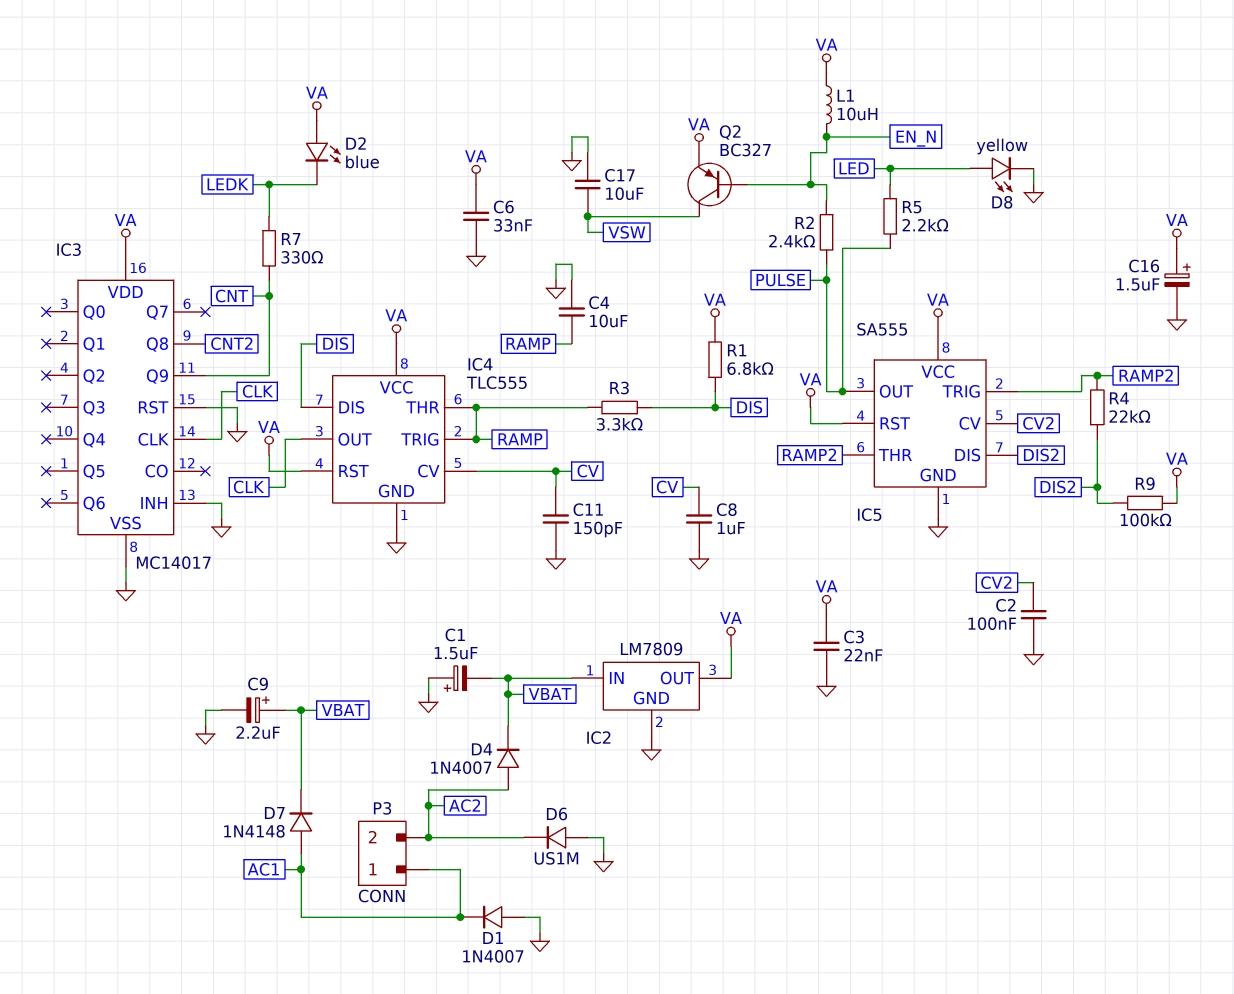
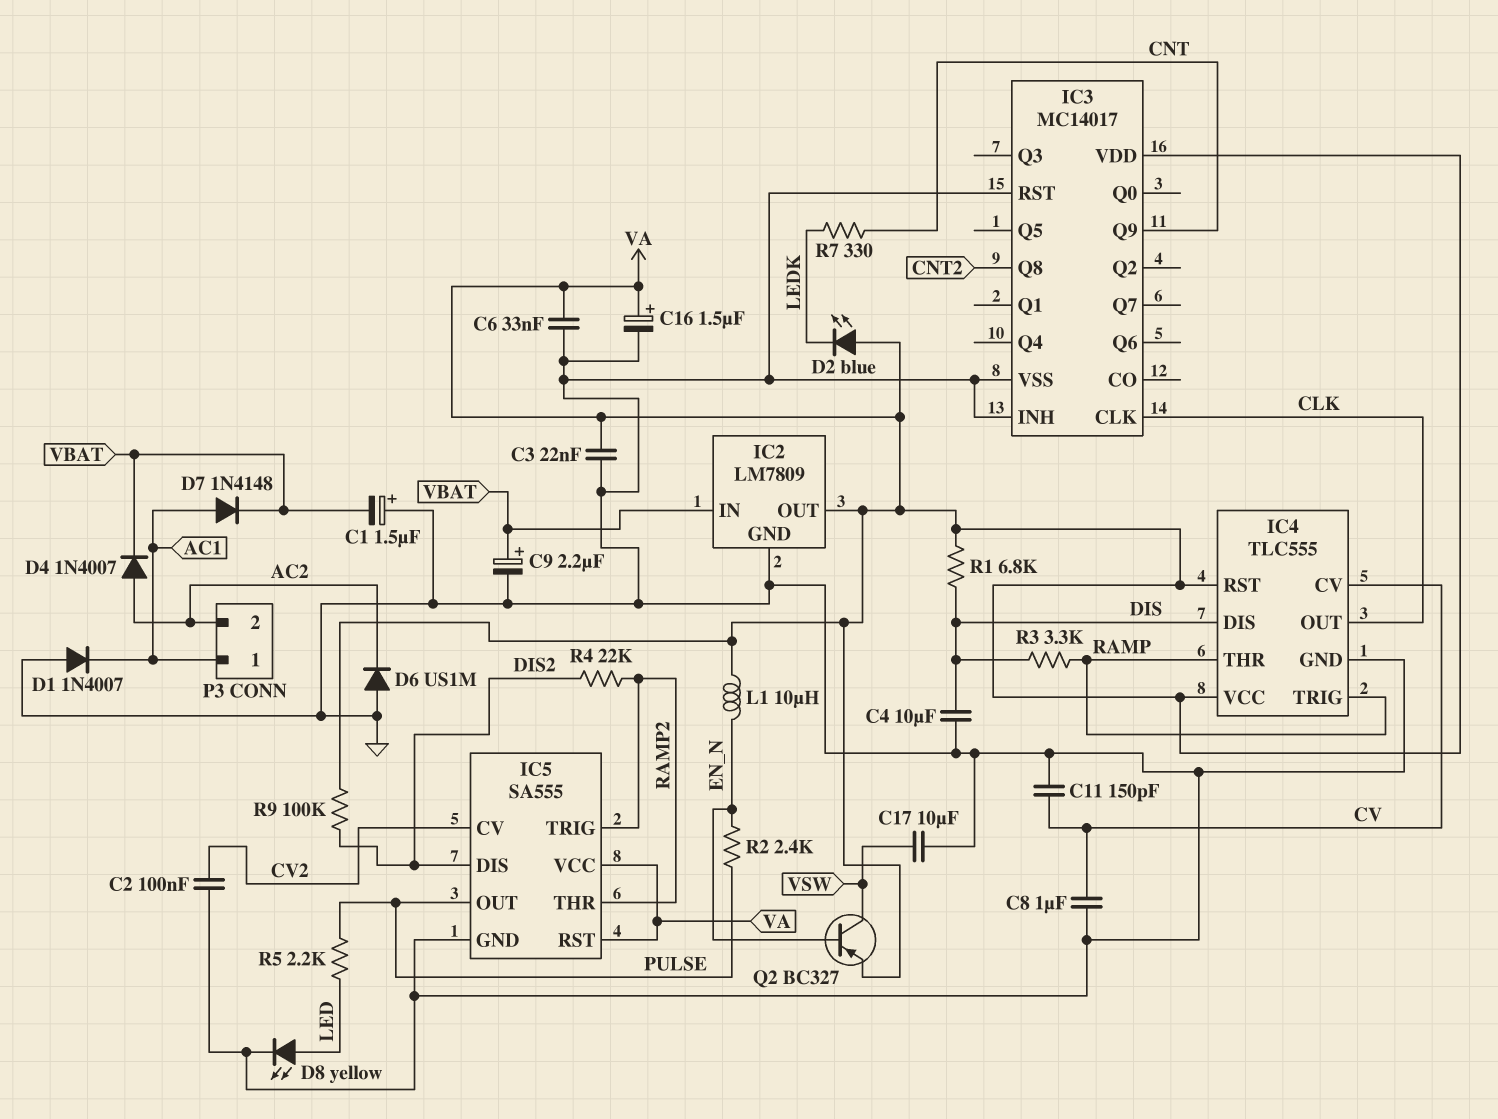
C4: 10uF (GND, RAMP) -> 10uF (DIS, GND)

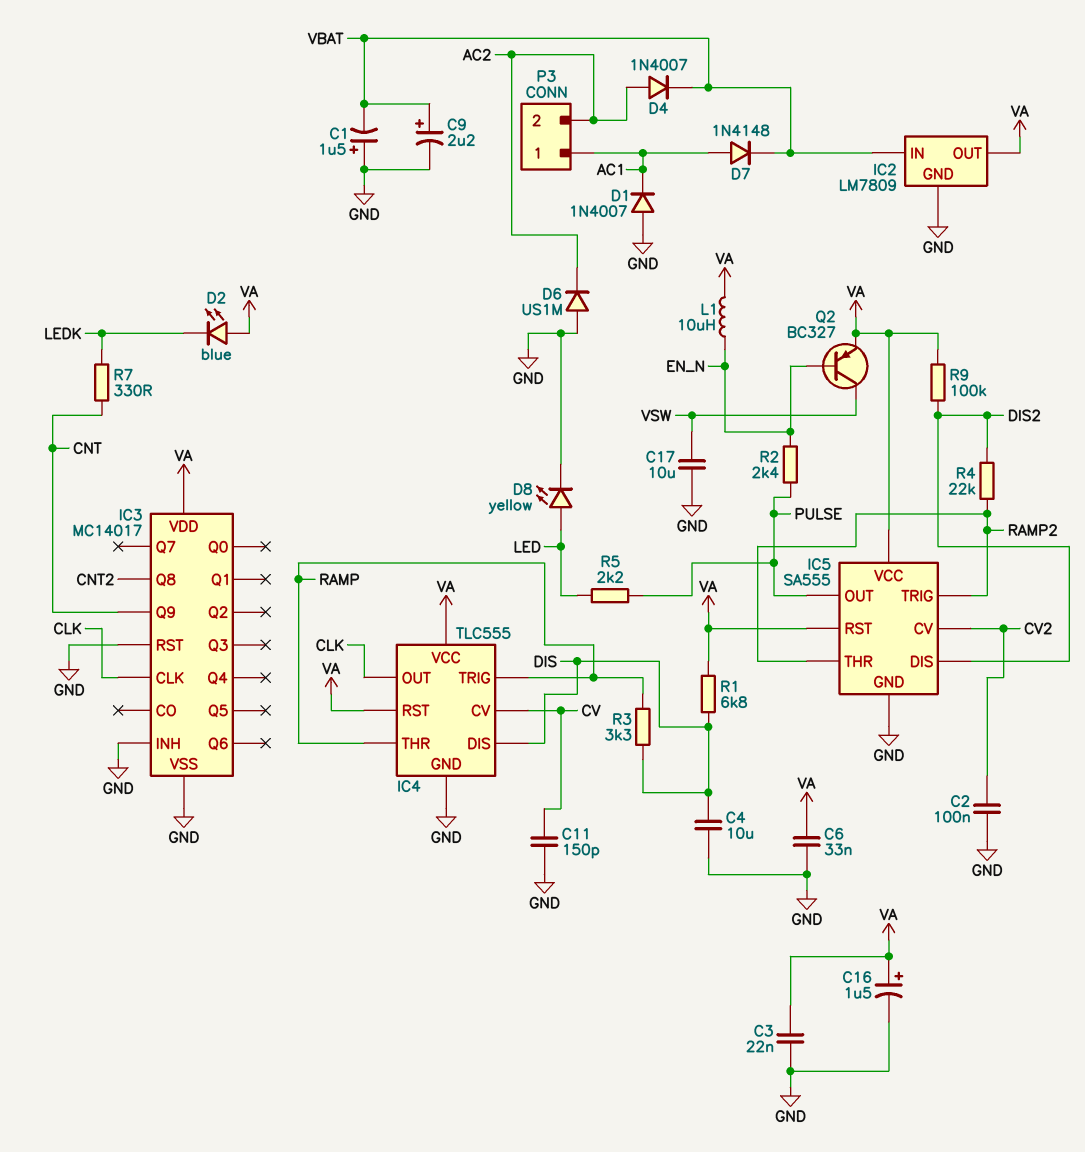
C8: 1uF (CV, GND) -> none

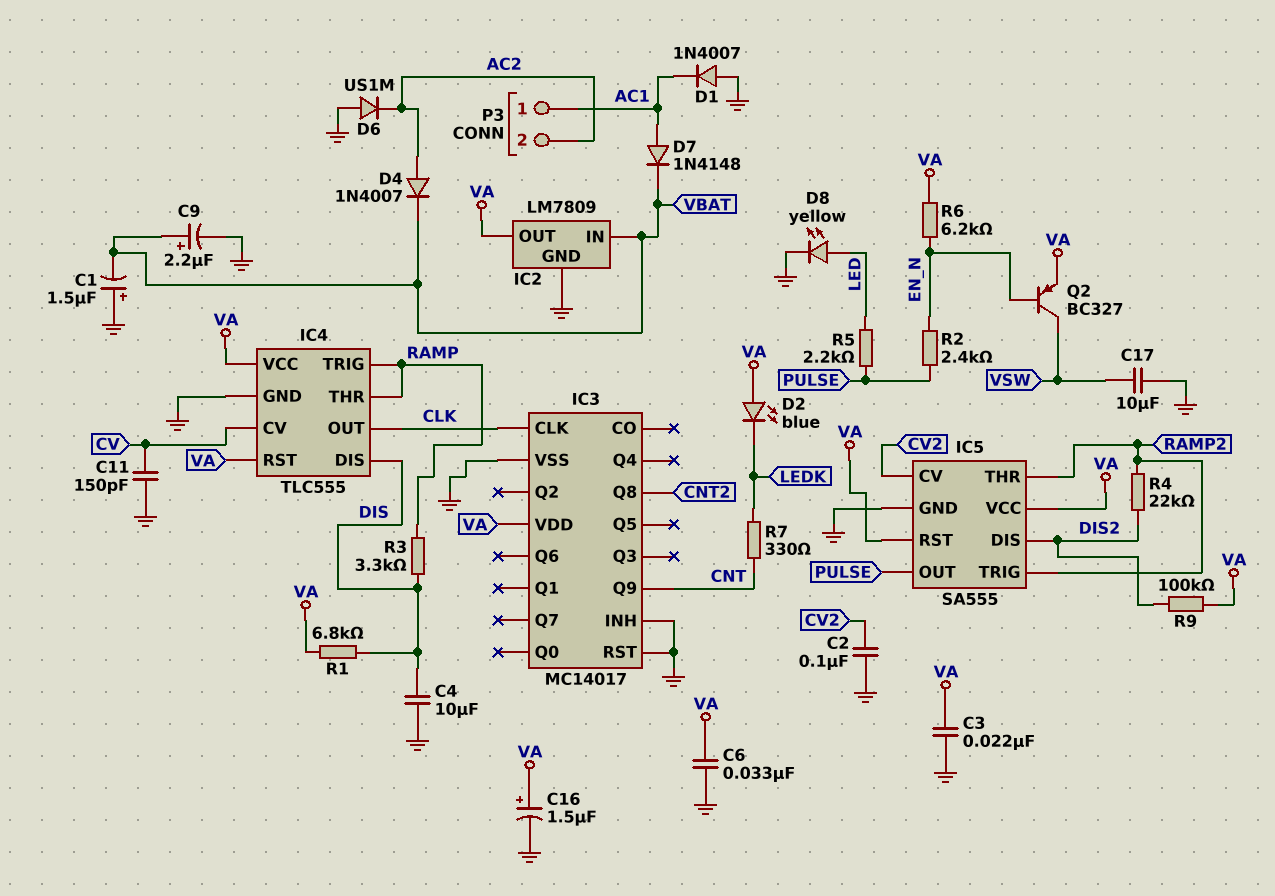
L1: 10uH (EN_N, VA) -> none
R6: none -> 6.2k (EN_N, VA)

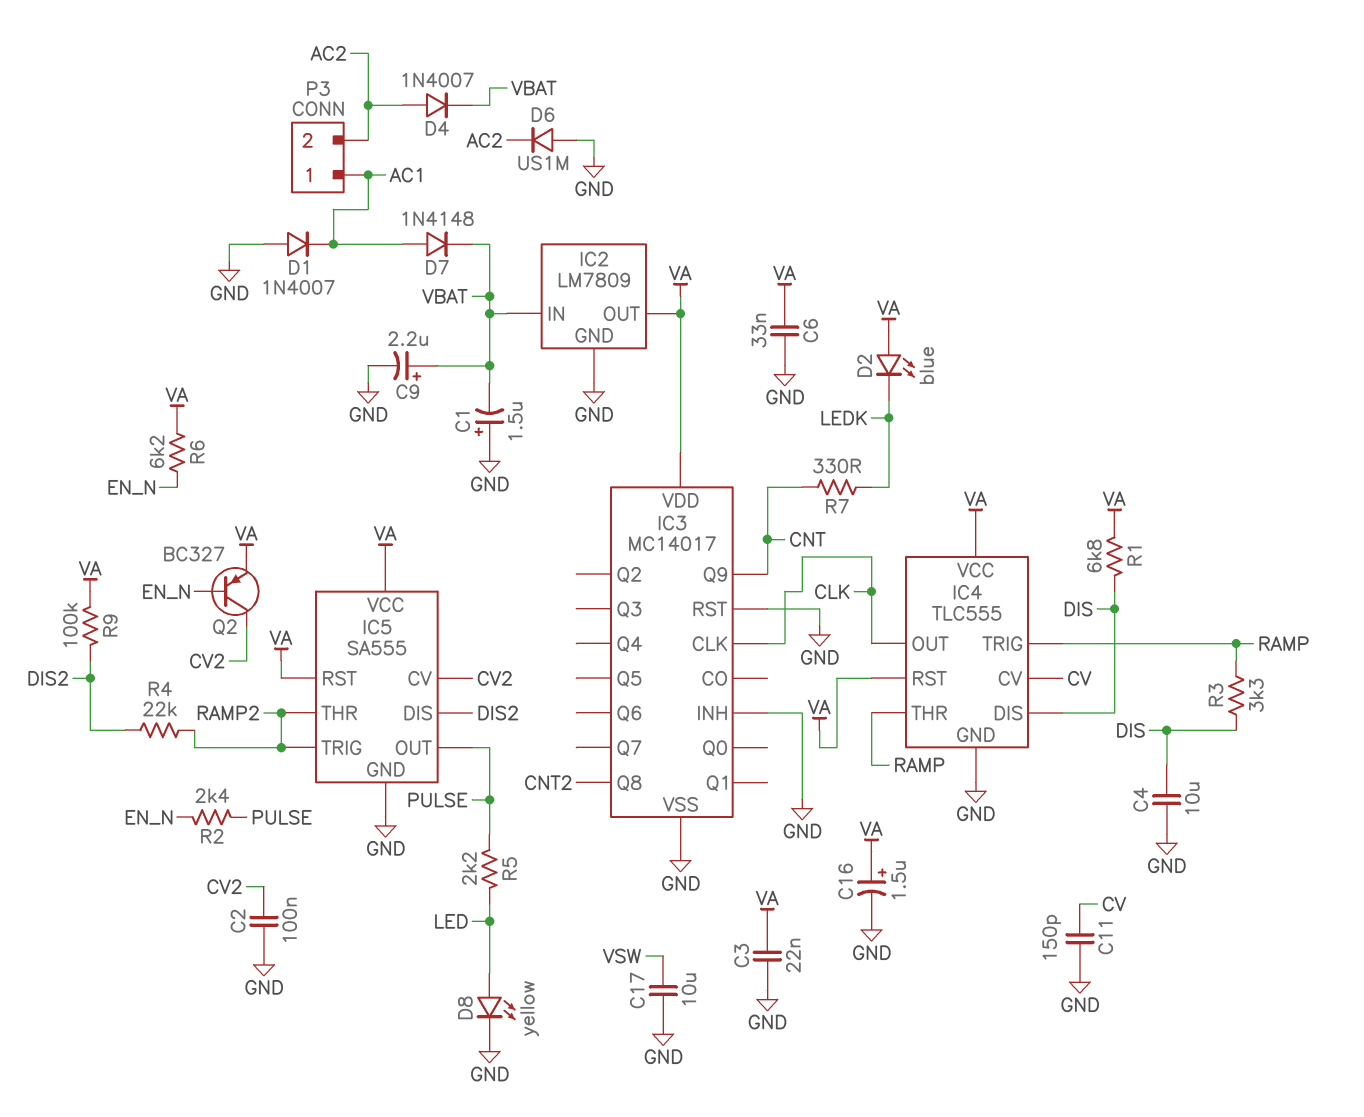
Q2: PNP BC327 (B EN_N, C VSW, E VA) -> PNP BC327 (B EN_N, C CV2, E VA)

